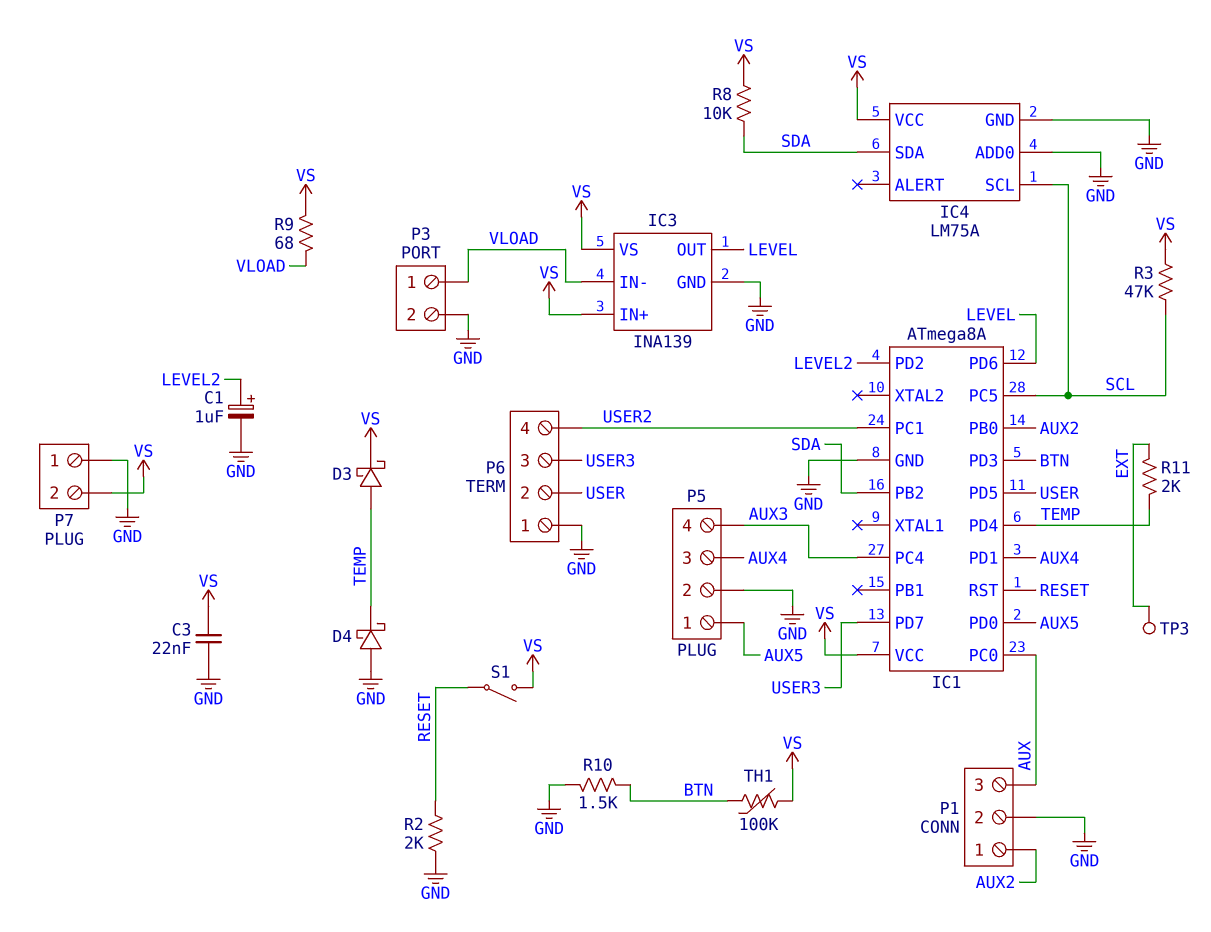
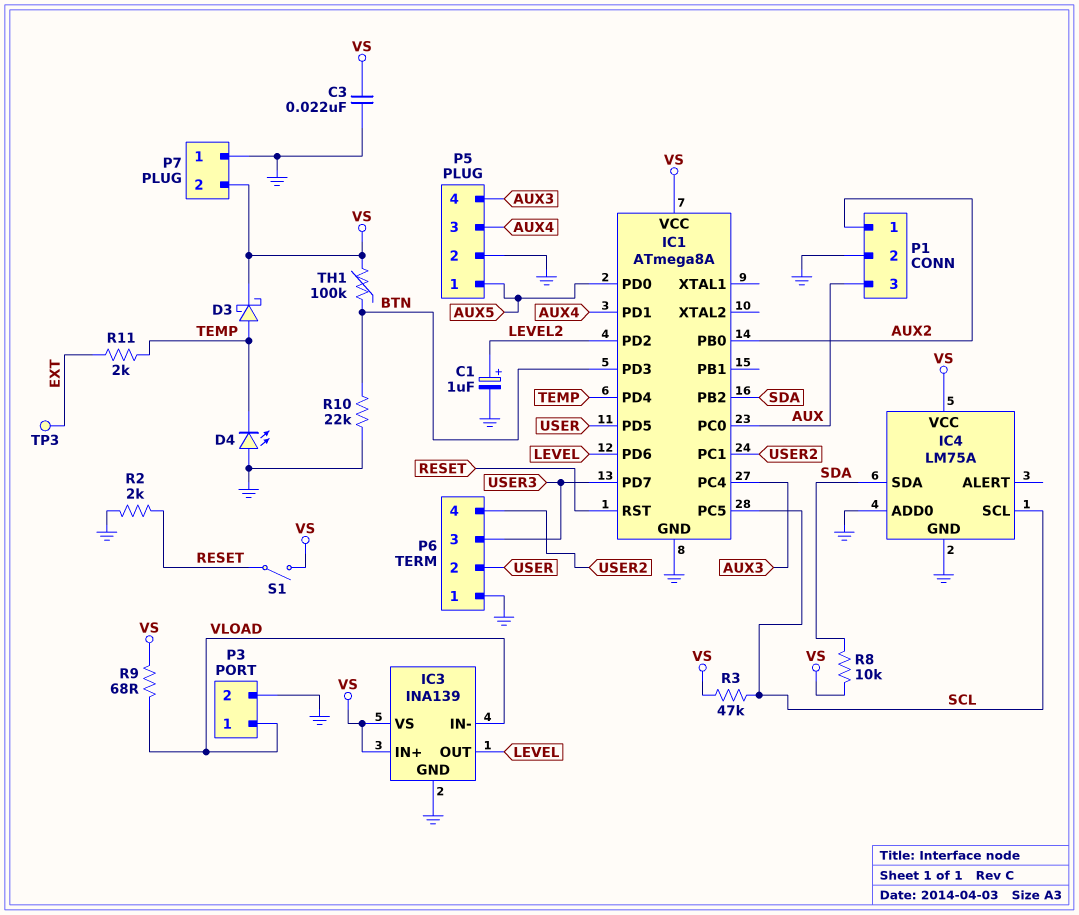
D4: schottky (A GND, K TEMP) -> LED (A GND, K TEMP)
R10: 1.5k (BTN, GND) -> 22k (BTN, GND)

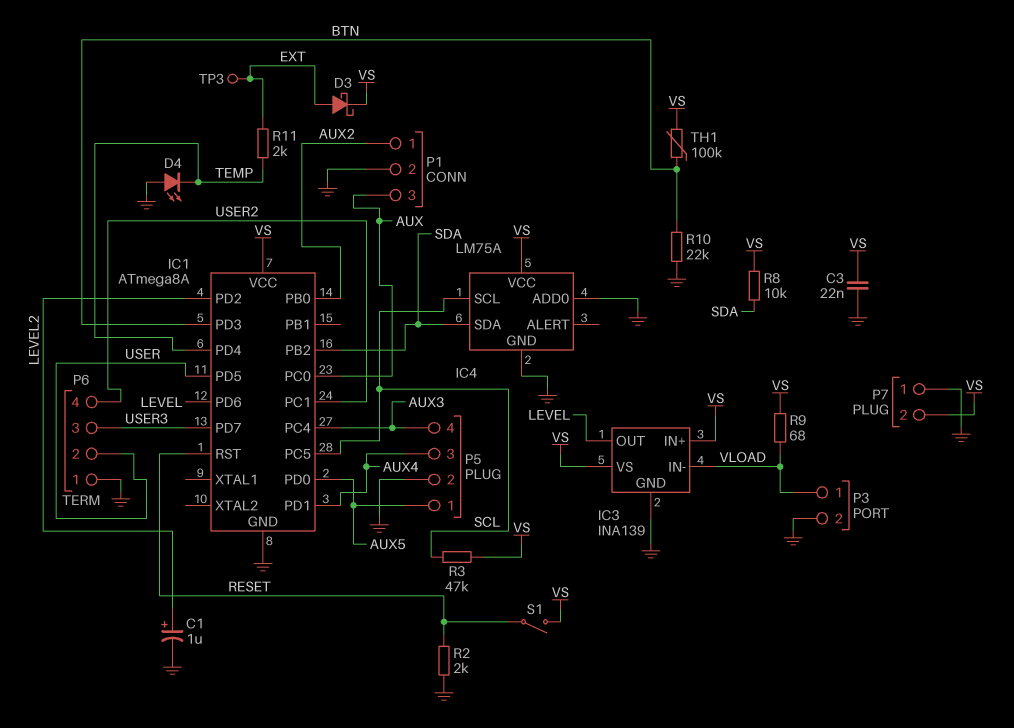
D3: schottky (A TEMP, K VS) -> schottky (A EXT, K VS)

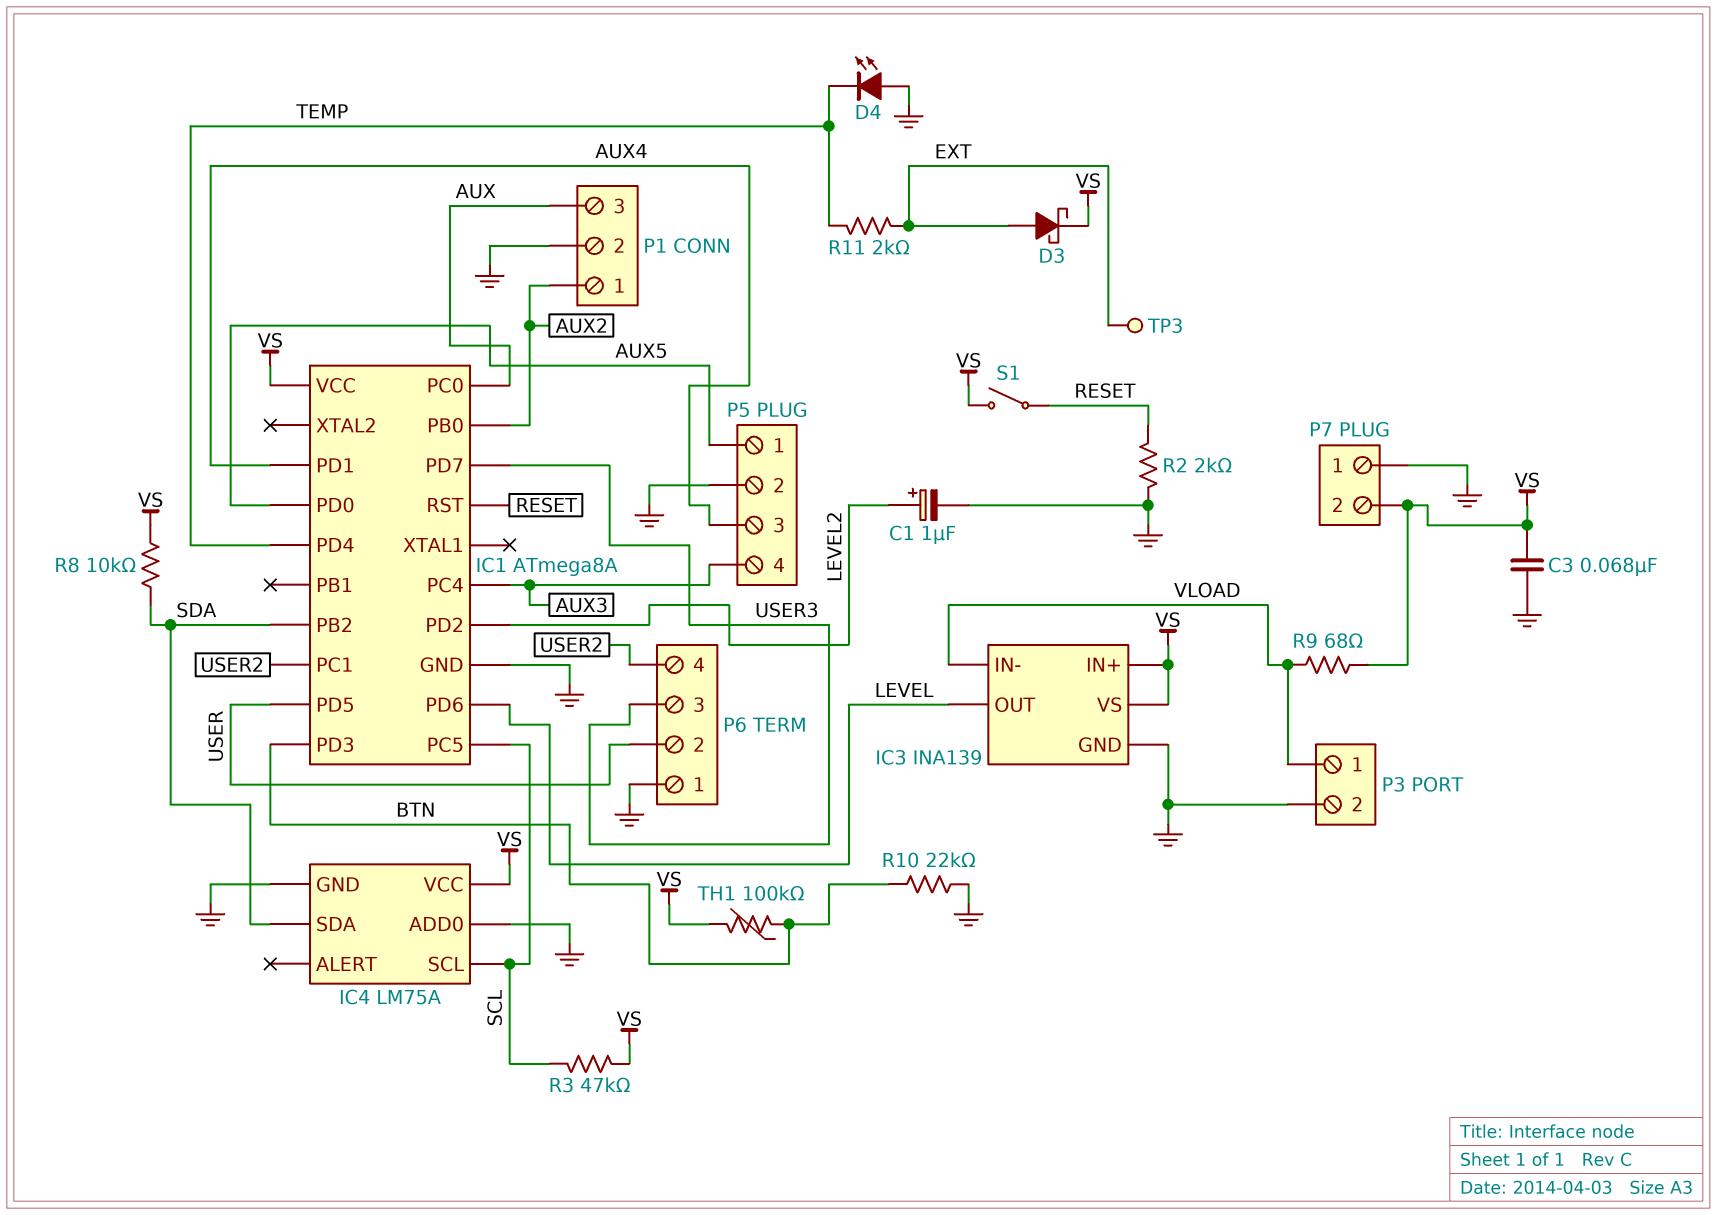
C3: 22nF (GND, VS) -> 68nF (GND, VS)

